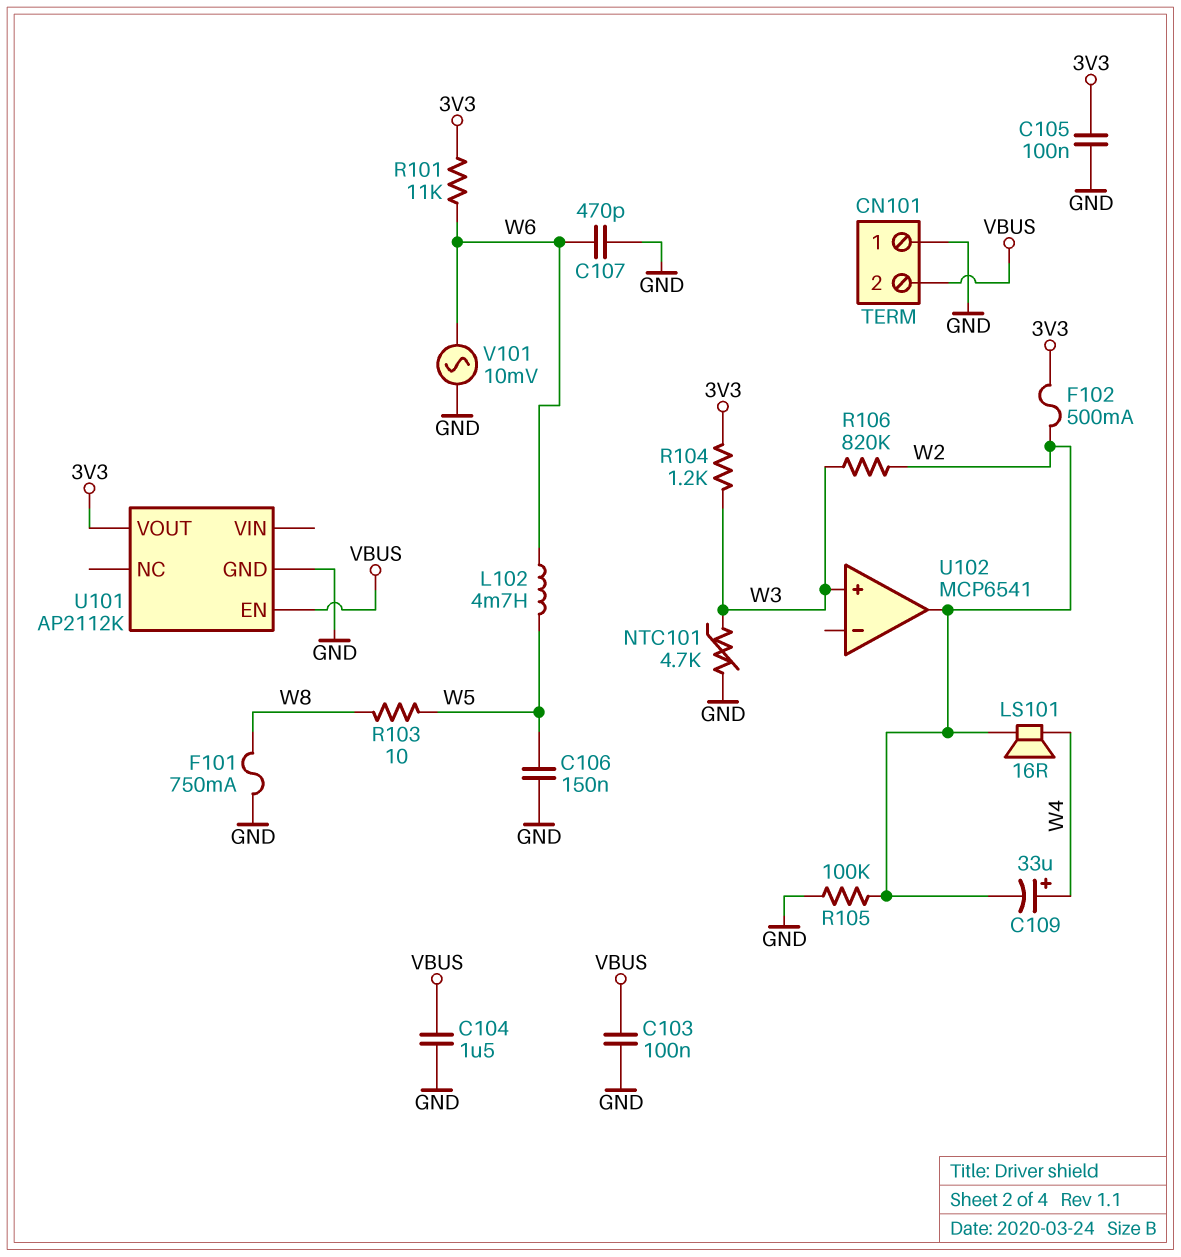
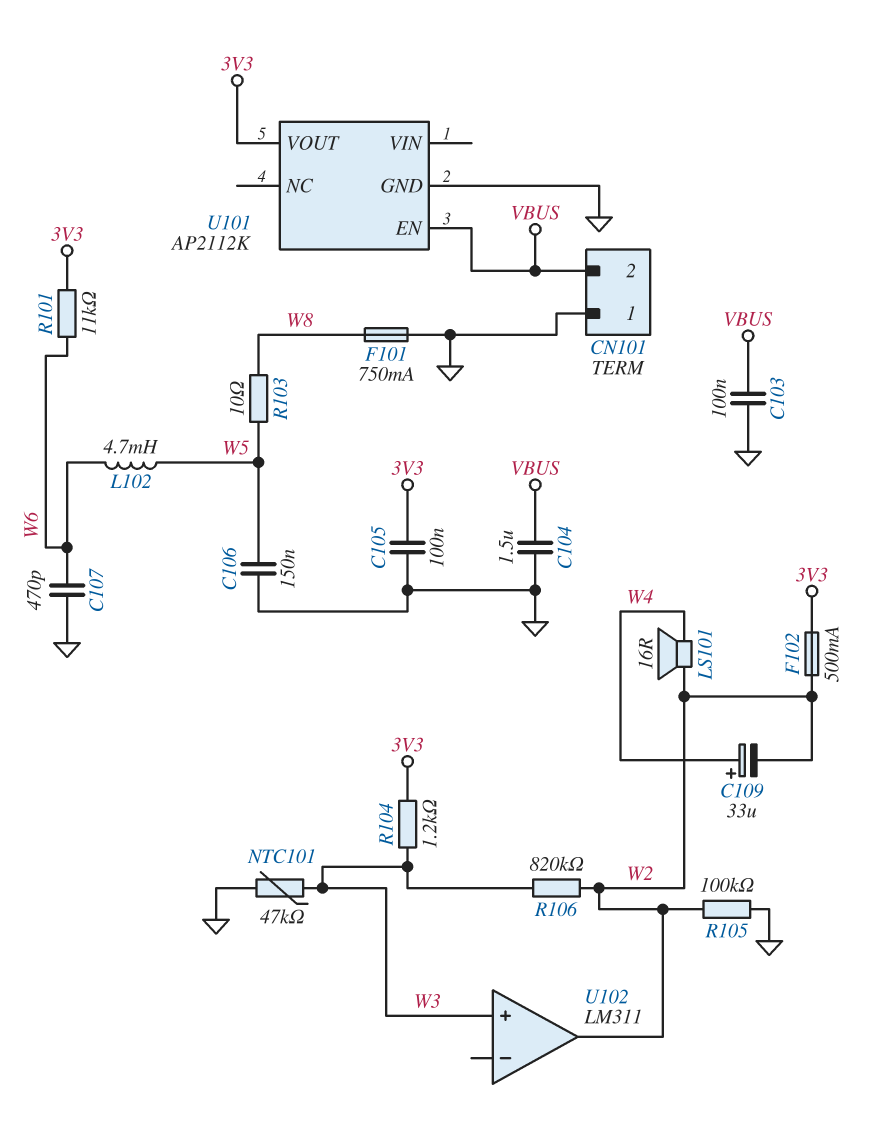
NTC101: 4.7k (GND, W3) -> 47k (GND, W3)
U102: MCP6541 -> LM311
V101: AC 10mV (GND, W6) -> none

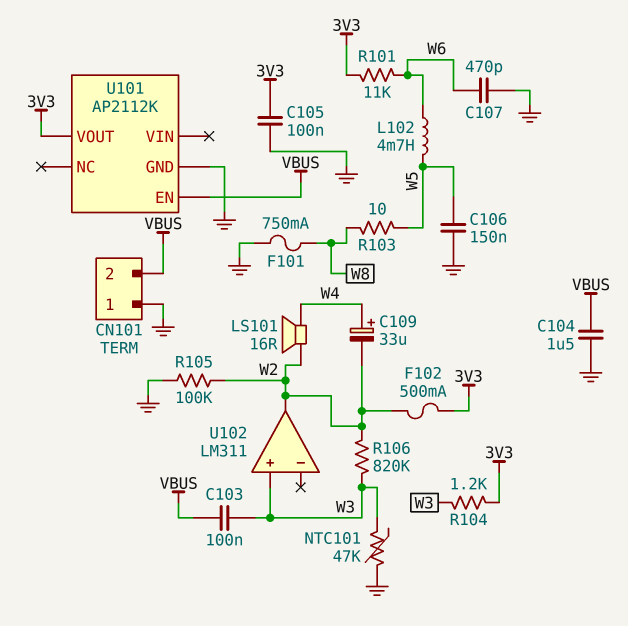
C103: 100nF (GND, VBUS) -> 100nF (VBUS, W3)

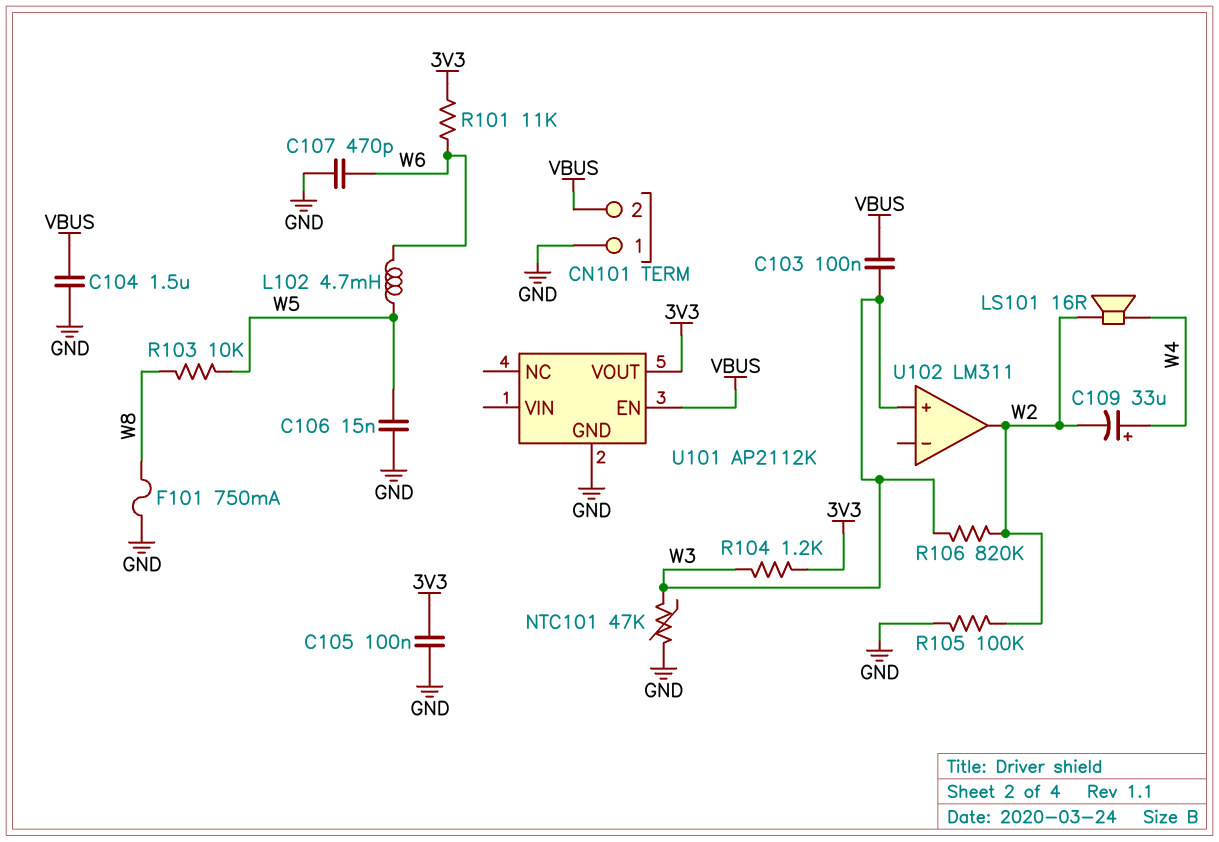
C106: 150nF (GND, W5) -> 15nF (GND, W5)
F102: 500mA (3V3, W2) -> none
R103: 10 (W5, W8) -> 10k (W5, W8)

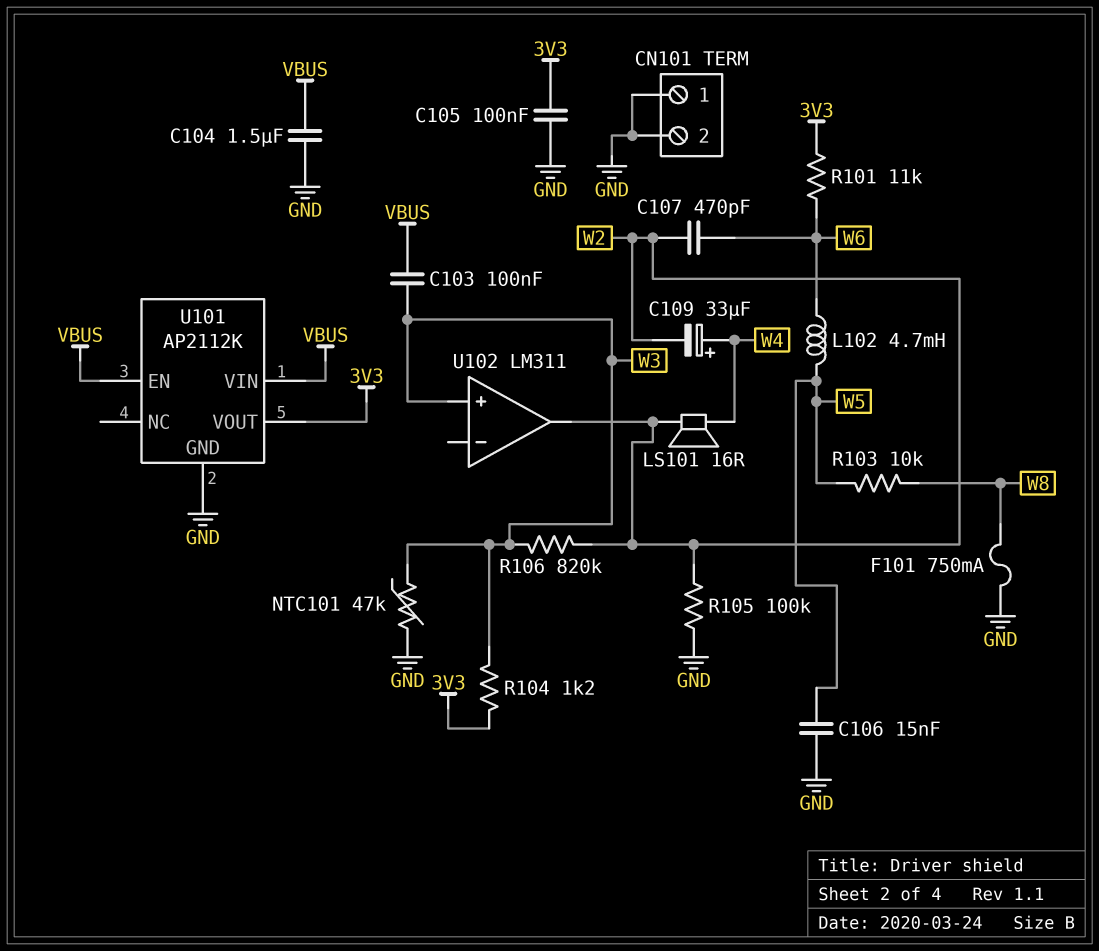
C107: 470pF (GND, W6) -> 470pF (W2, W6)
CN101 pin 2: VBUS -> GND
U101 pin VIN: none -> VBUS

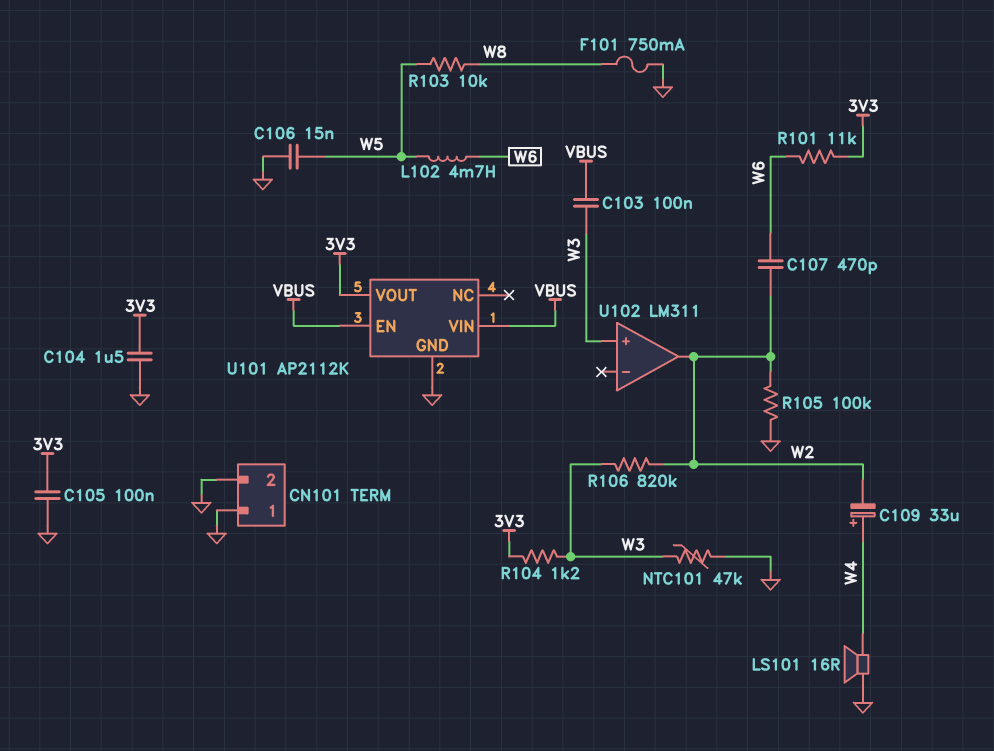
C104: 1.5uF (GND, VBUS) -> 1.5uF (3V3, GND)
LS101: speaker 16R (W2, W4) -> speaker 16R (GND, W4)

